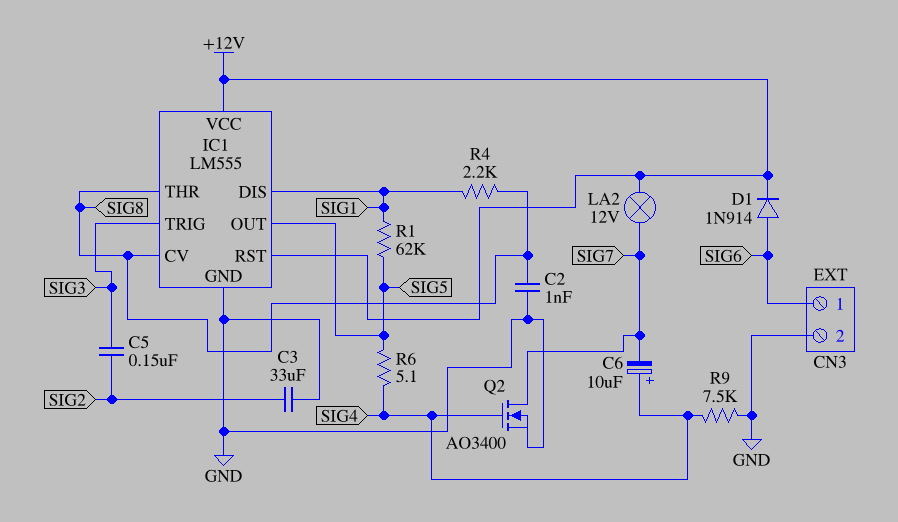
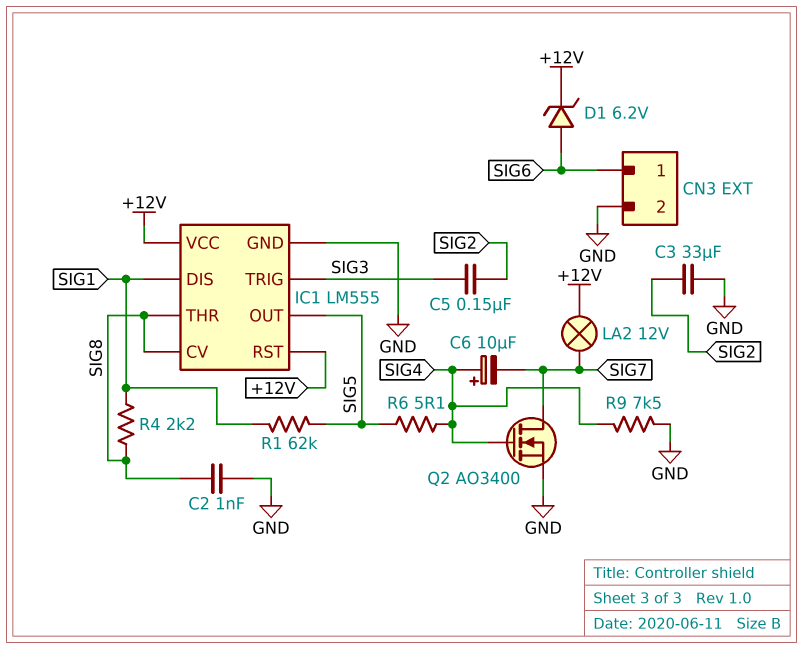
D1: diode 1N914 (A SIG6, K +12V) -> zener 6.2V (A SIG6, K +12V)

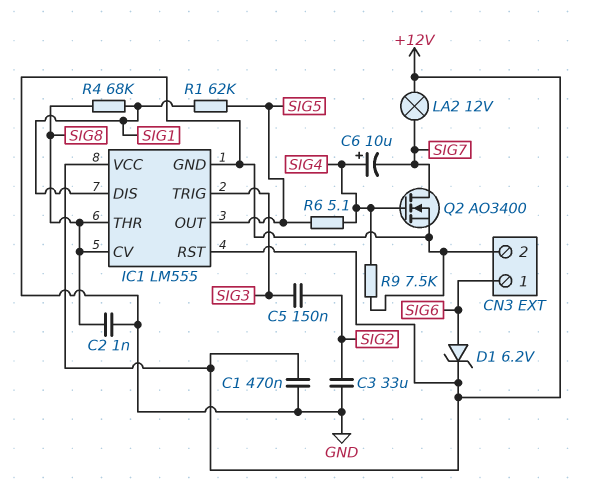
C1: none -> 470nF (+12V, GND)
R4: 2.2k (SIG1, SIG8) -> 68k (SIG1, SIG8)

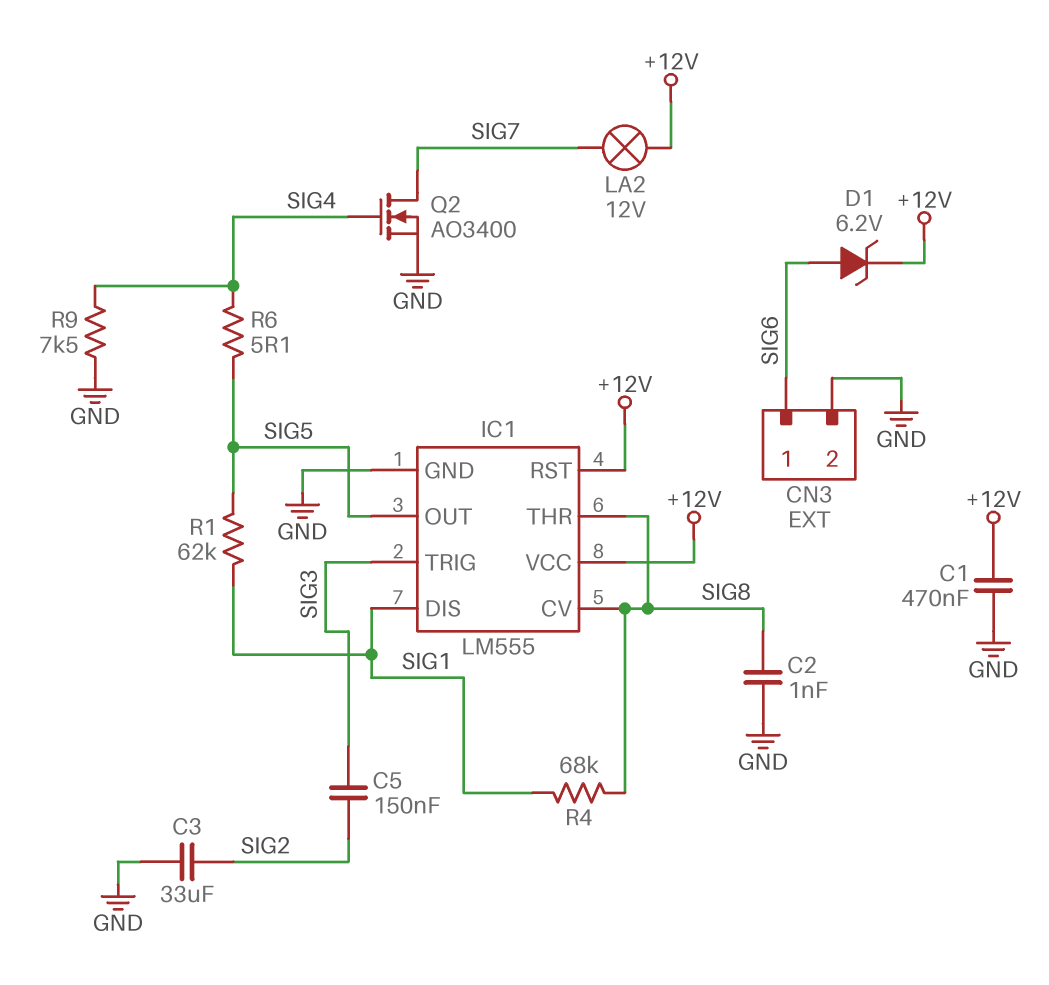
C6: 10uF (plus SIG4, minus SIG7) -> none

